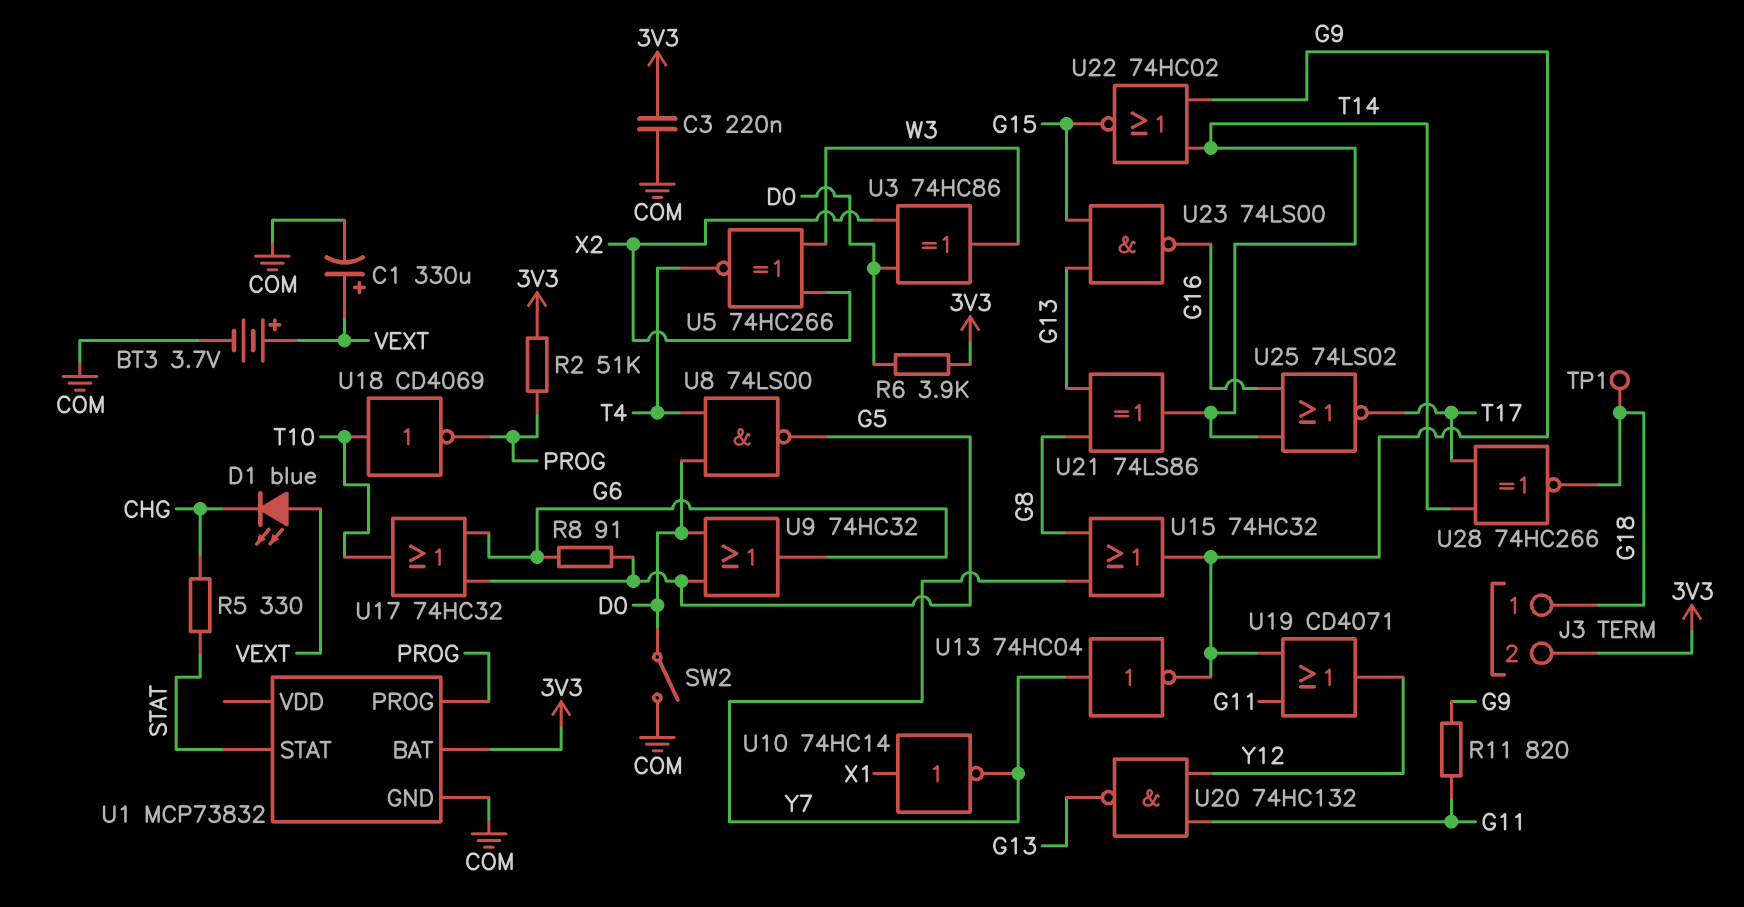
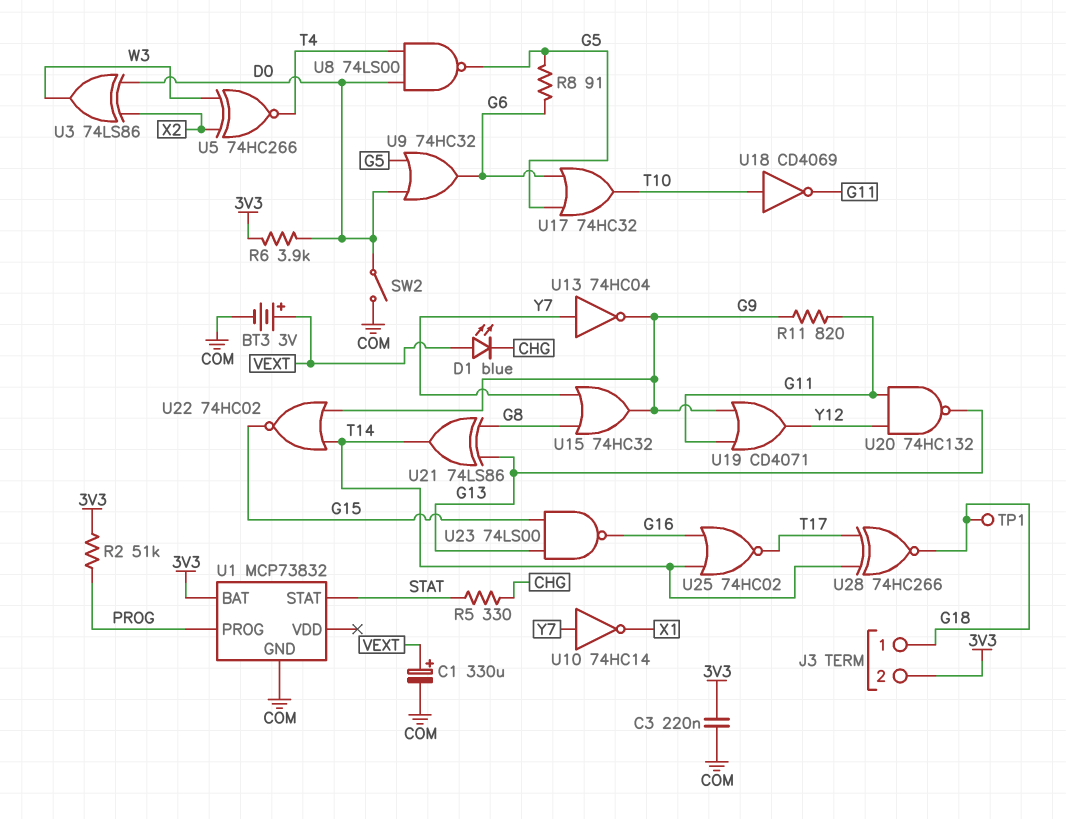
BT3: 3.7V (plus VEXT, minus COM) -> 3V (plus VEXT, minus COM)
U3: XOR 74HC86 (in D0, in X2, out W3) -> XOR 74LS86 (in D0, in X2, out W3)
U10: NOT 74HC14 (in X1, out Y7) -> NOT 74HC14 (in Y7, out X1)
U18: NOT CD4069 (in T10, out PROG) -> NOT CD4069 (in T10, out G11)
U25: NOR 74LS02 (in G16, in T14, out T17) -> NOR 74HC02 (in G16, in T14, out T17)

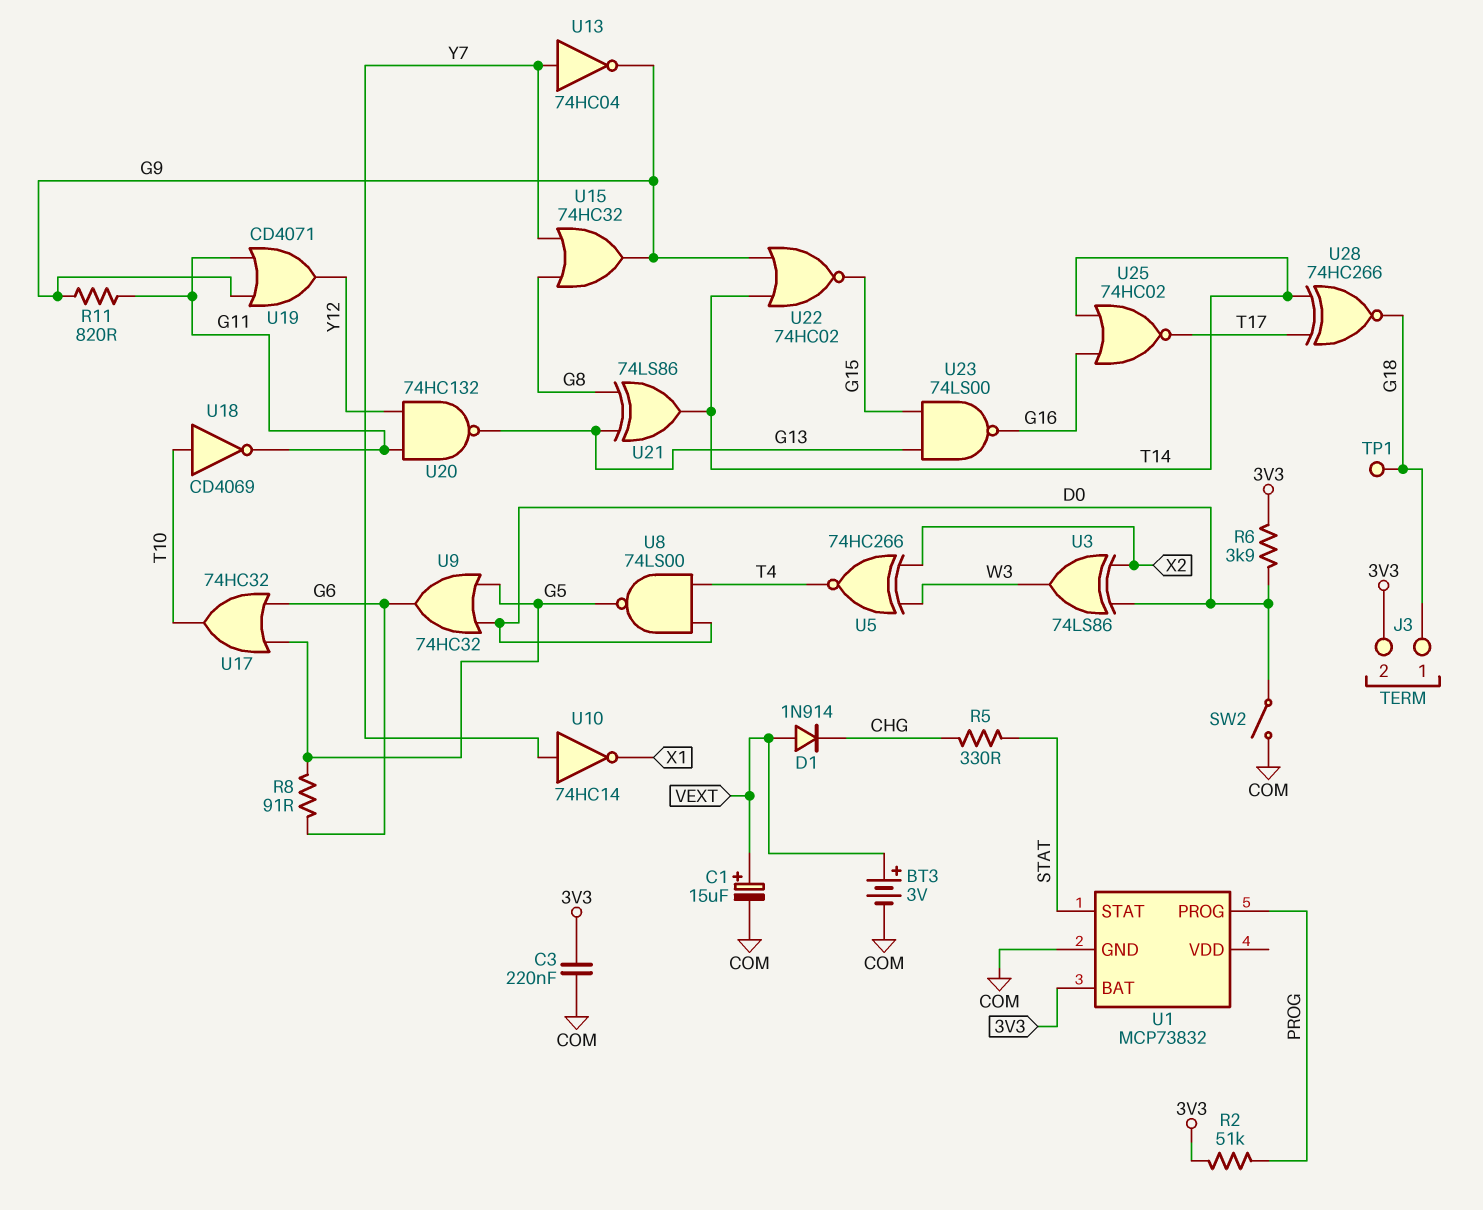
C1: 330uF (plus VEXT, minus COM) -> 15uF (plus VEXT, minus COM)
D1: LED blue (A VEXT, K CHG) -> diode 1N914 (A VEXT, K CHG)

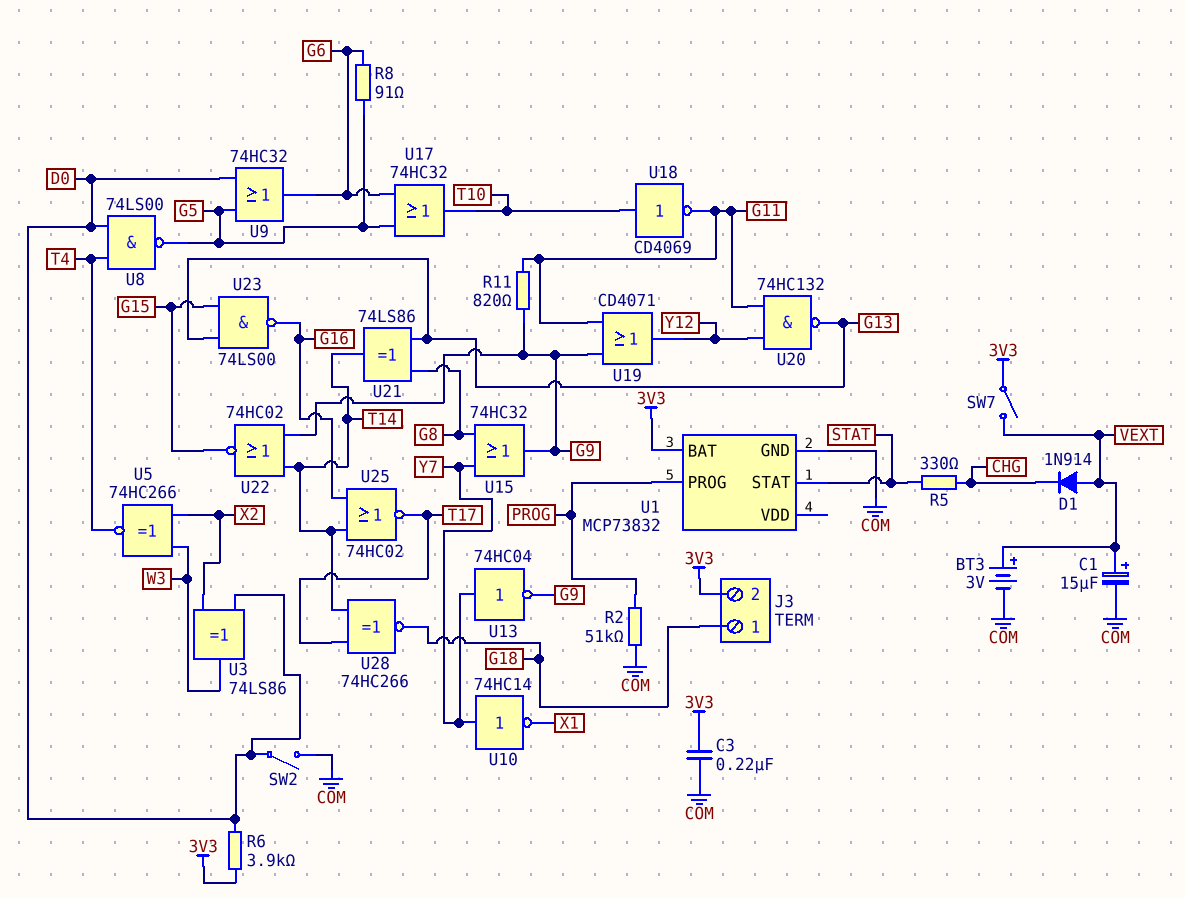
R2: 51k (3V3, PROG) -> 51k (COM, PROG)
SW7: none -> switch (3V3, VEXT)
TP1: test point (G18) -> none

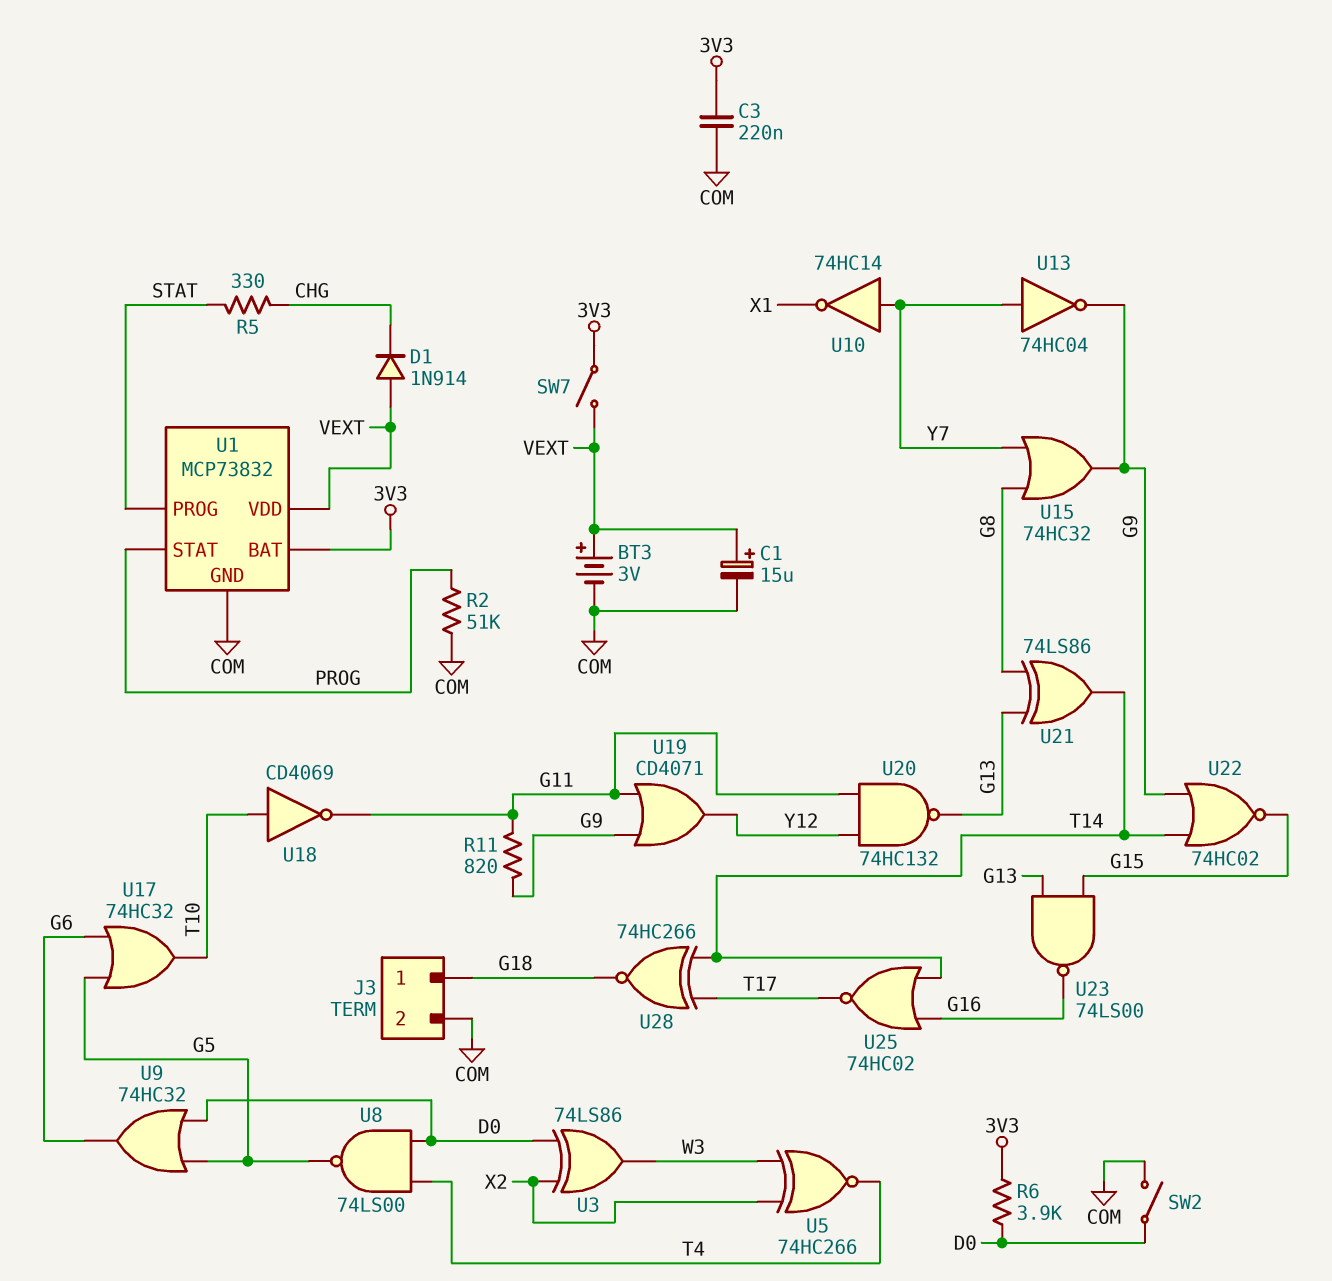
J3 pin 2: 3V3 -> COM
R8: 91 (G5, G6) -> none
U1 pin PROG: PROG -> STAT
U1 pin STAT: STAT -> PROG
U1 pin VDD: none -> VEXT

